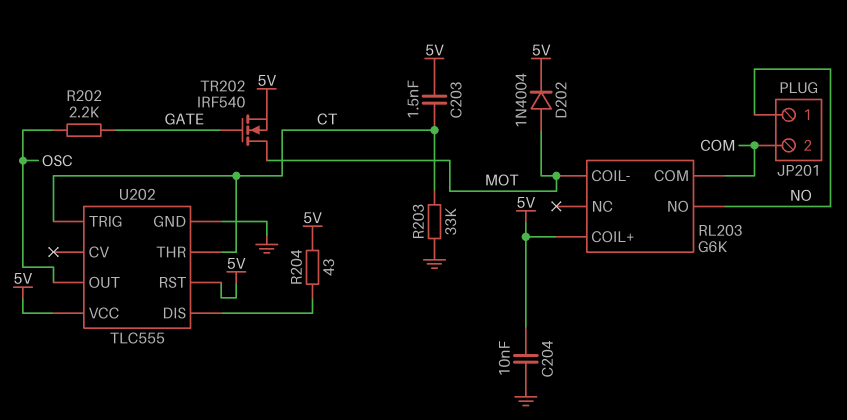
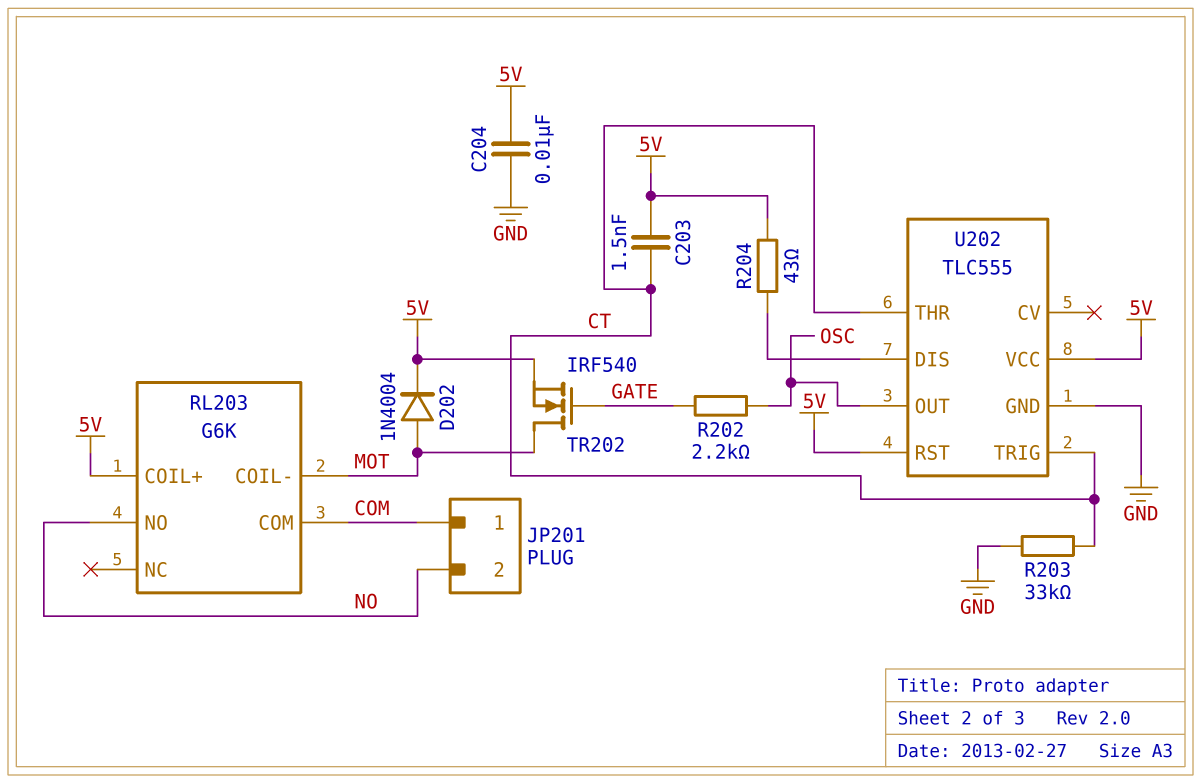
JP201 pin 1: NO -> COM
JP201 pin 2: COM -> NO

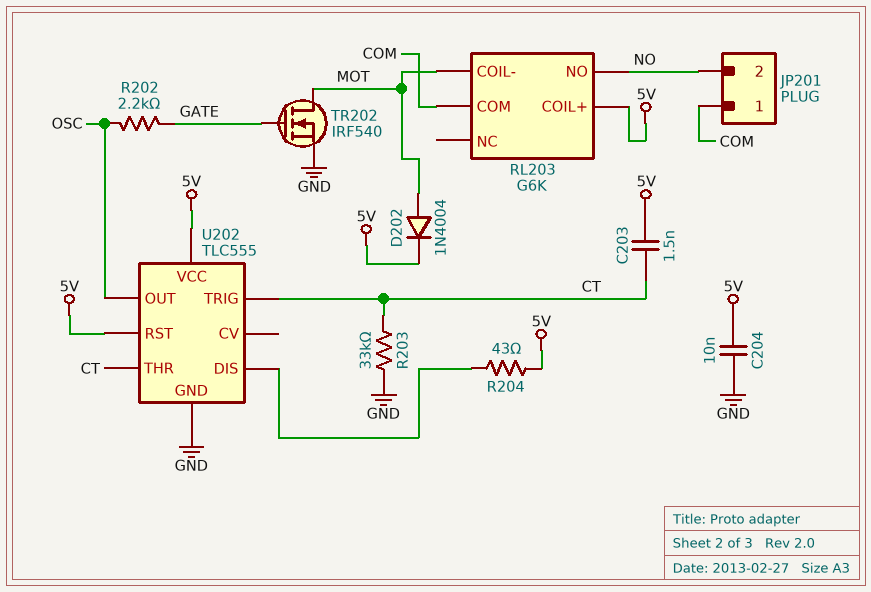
TR202: NMOS IRF540 (G GATE, D MOT, S 5V) -> NMOS IRF540 (G GATE, D MOT, S GND)

